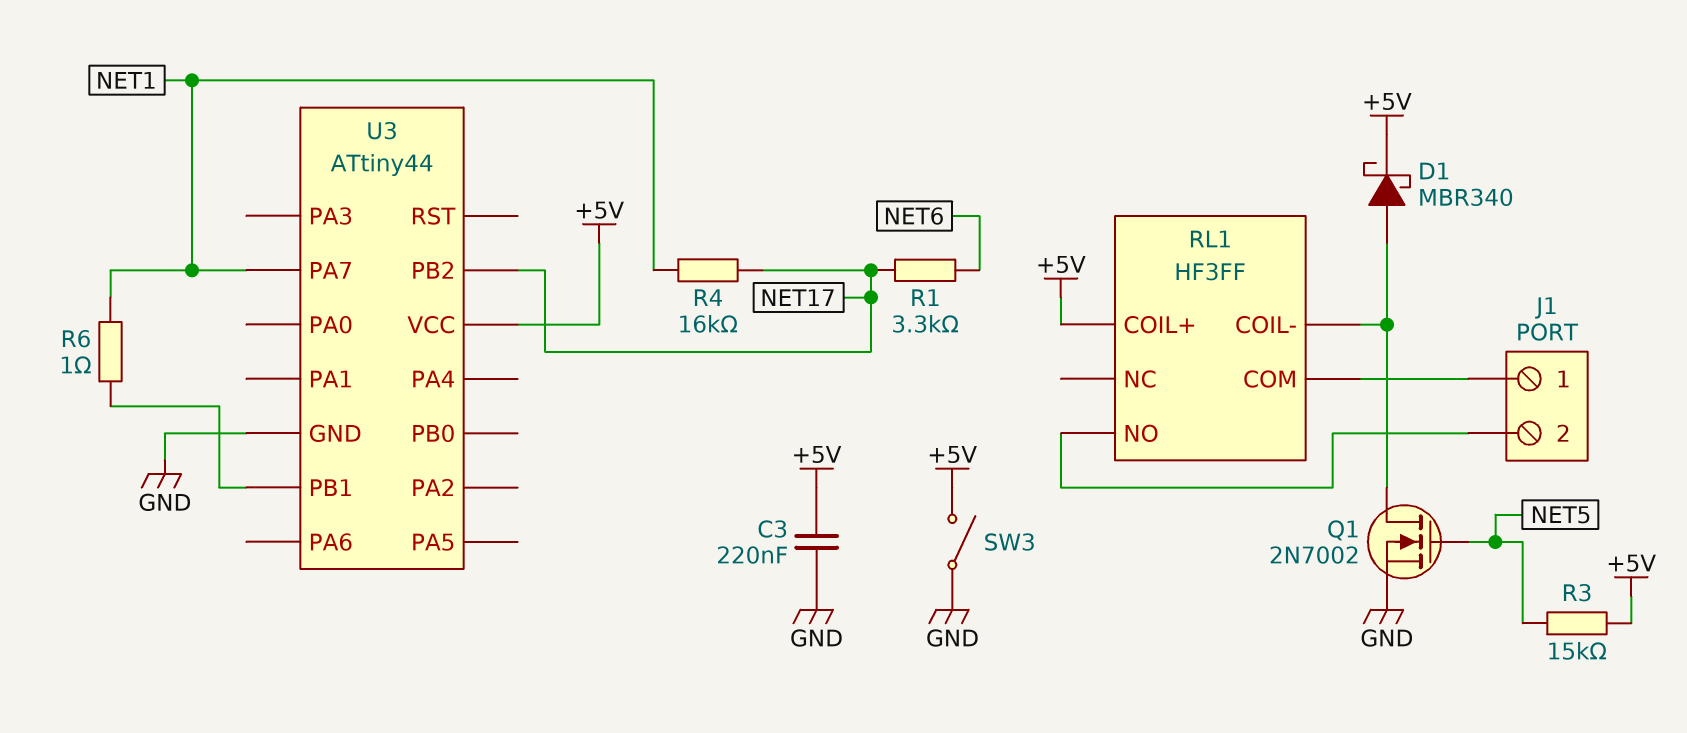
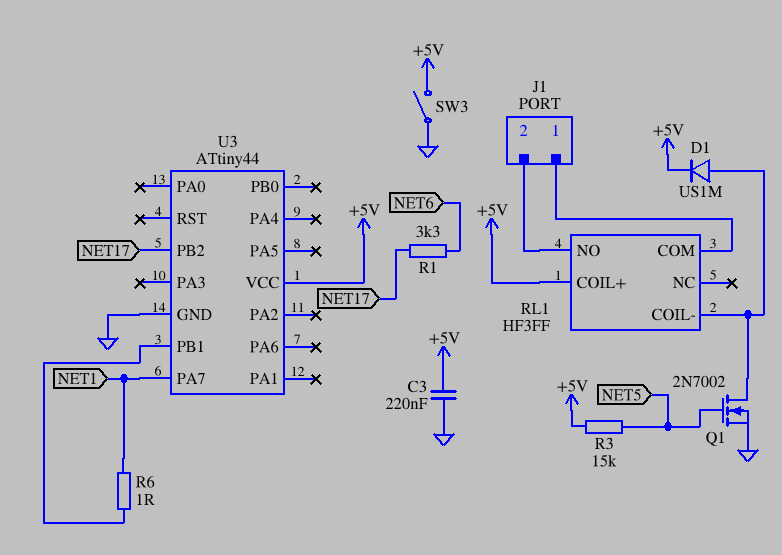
D1: schottky MBR340 (A RL1/COIL-, K +5V) -> diode US1M (A RL1/COIL-, K +5V)
R4: 16k (NET1, NET17) -> none

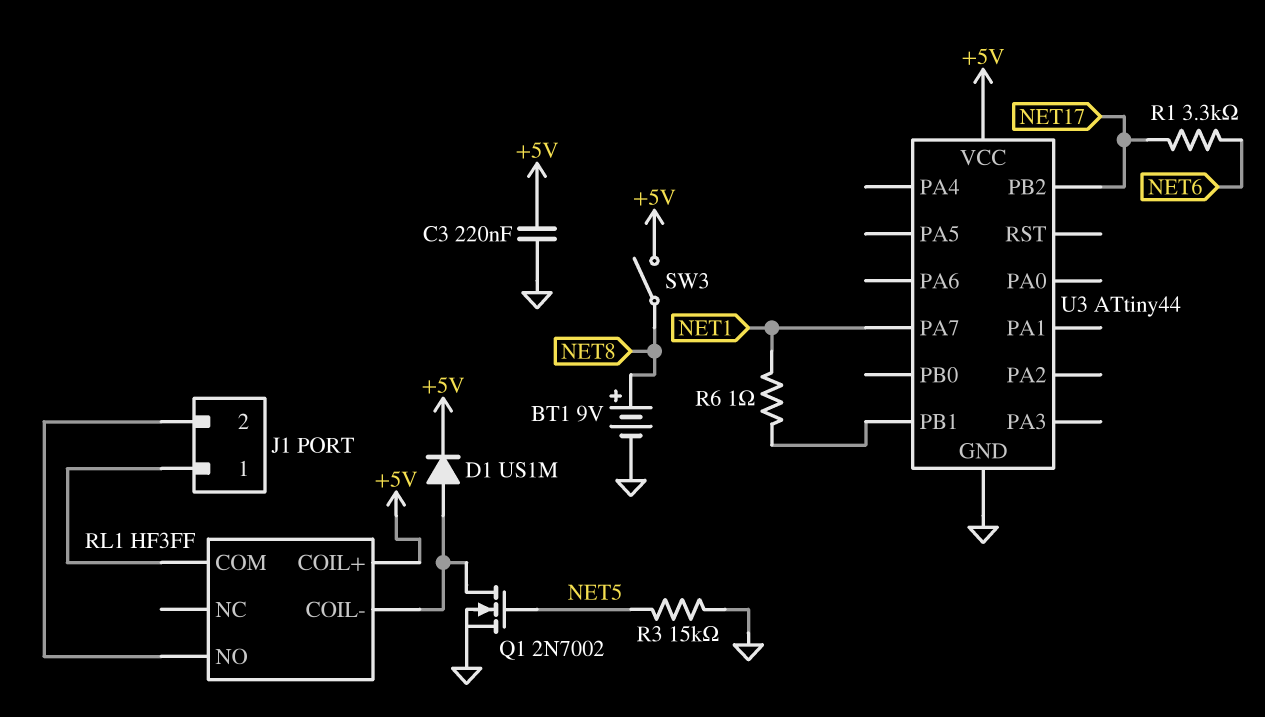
BT1: none -> 9V (plus NET8, minus GND)
R3: 15k (+5V, NET5) -> 15k (GND, NET5)
SW3: switch (+5V, GND) -> switch (+5V, NET8)

